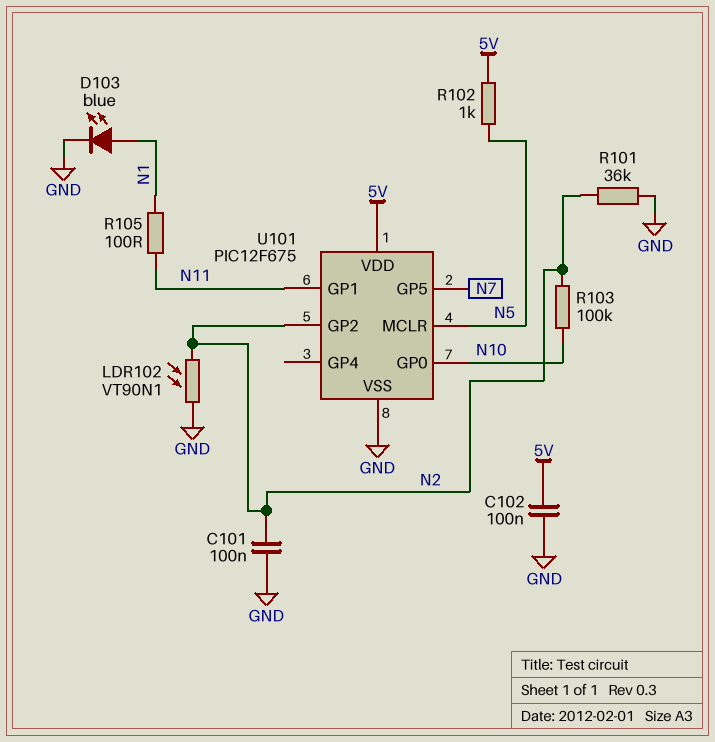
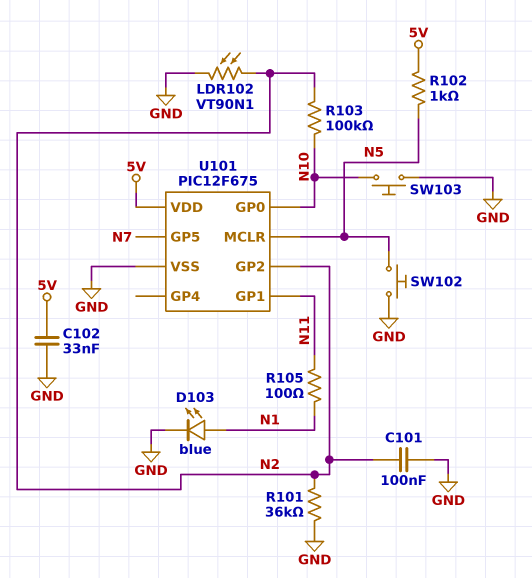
C102: 100nF (5V, GND) -> 33nF (5V, GND)
SW102: none -> button (GND, N5)
SW103: none -> button (GND, N10)

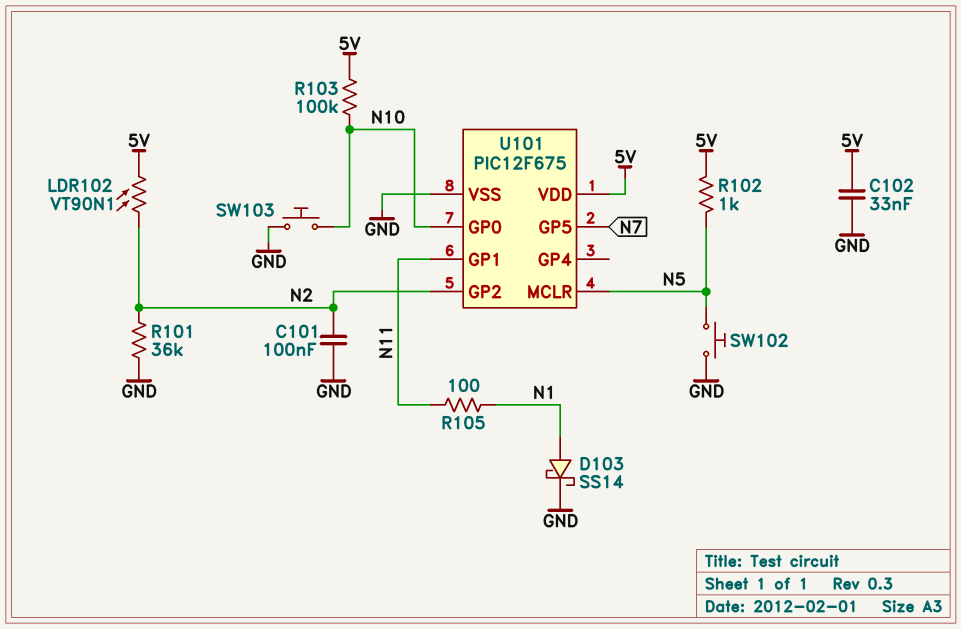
D103: LED blue (A N1, K GND) -> schottky SS14 (A N1, K GND)
LDR102: VT90N1 (GND, N2) -> VT90N1 (5V, N2)
R103: 100k (N2, N10) -> 100k (5V, N10)

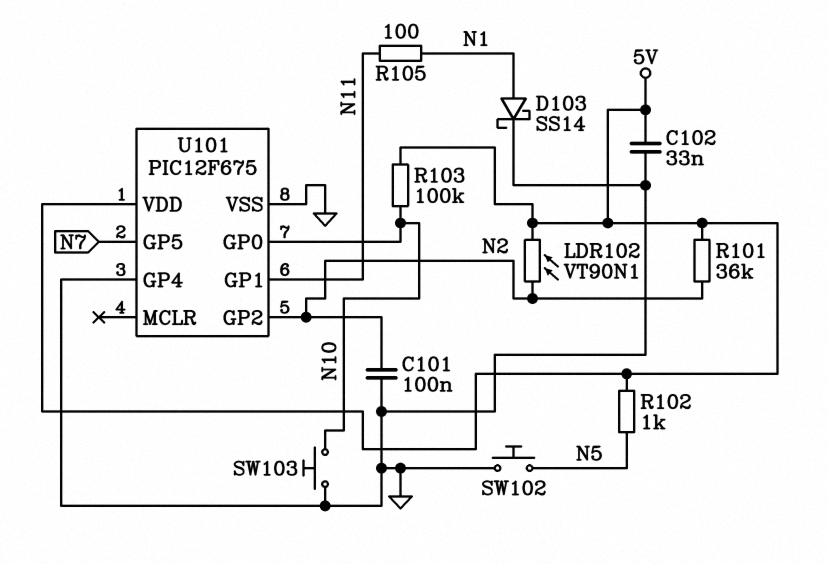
R101: 36k (GND, N2) -> 36k (5V, N2)
U101 pin GP4: none -> GND
U101 pin MCLR: N5 -> none

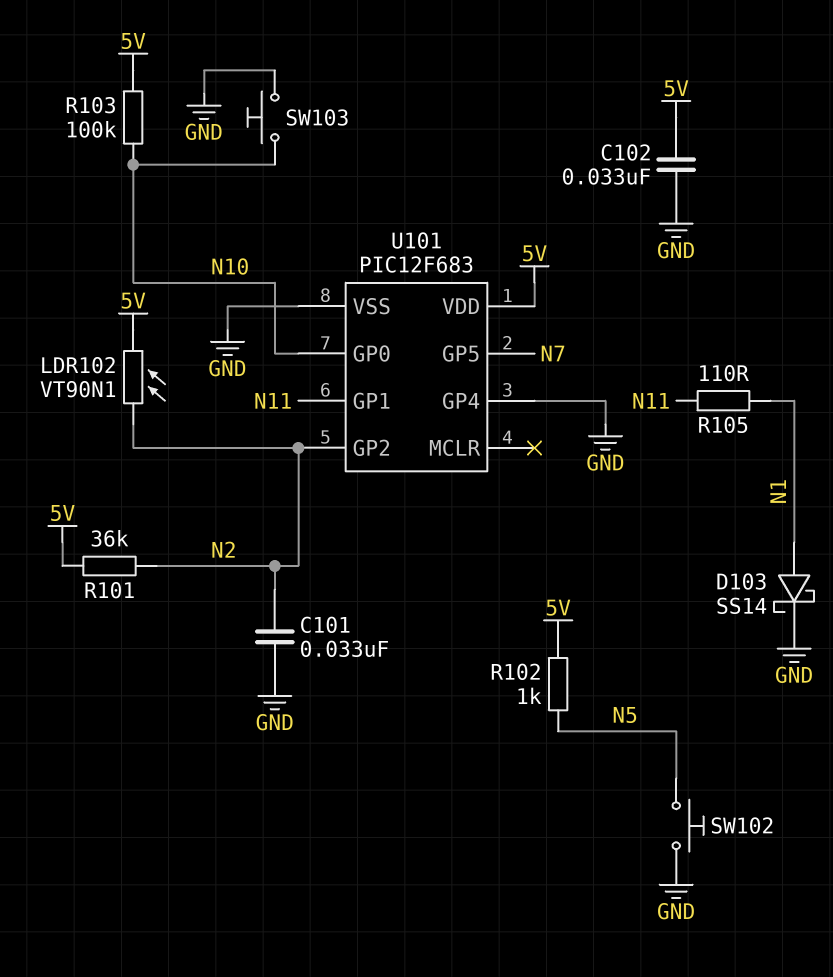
C101: 100nF (GND, N2) -> 33nF (GND, N2)
R105: 100 (N1, N11) -> 110 (N1, N11)
U101: PIC12F675 -> PIC12F683

